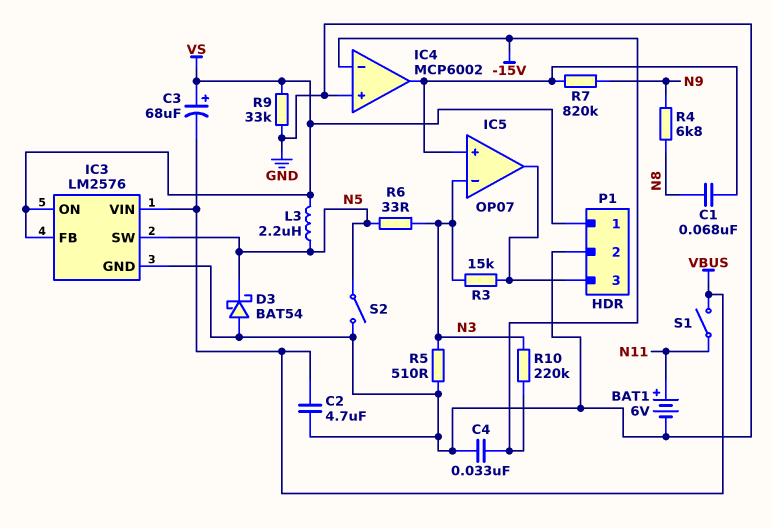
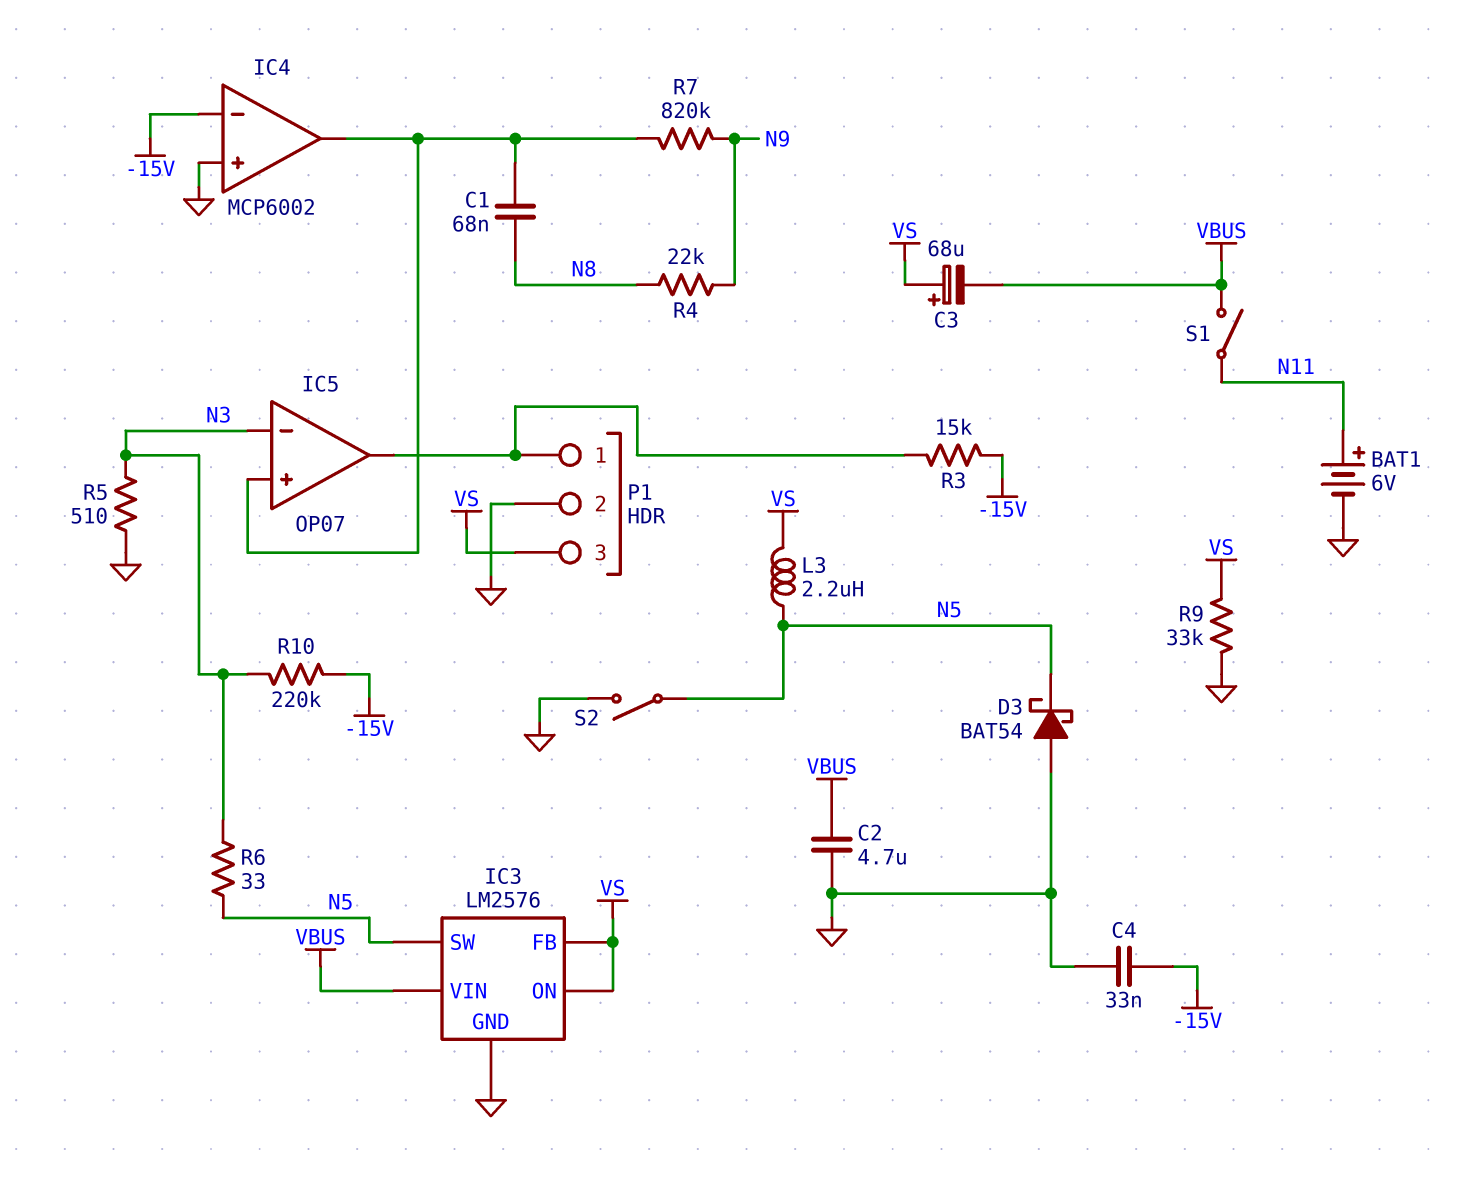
P1 pin 1: VS -> IC5/out
P1 pin 3: IC5/out -> VS
R3: 15k (IC5/out, N3) -> 15k (-15V, IC5/out)
R4: 6.8k (N8, N9) -> 22k (N8, N9)

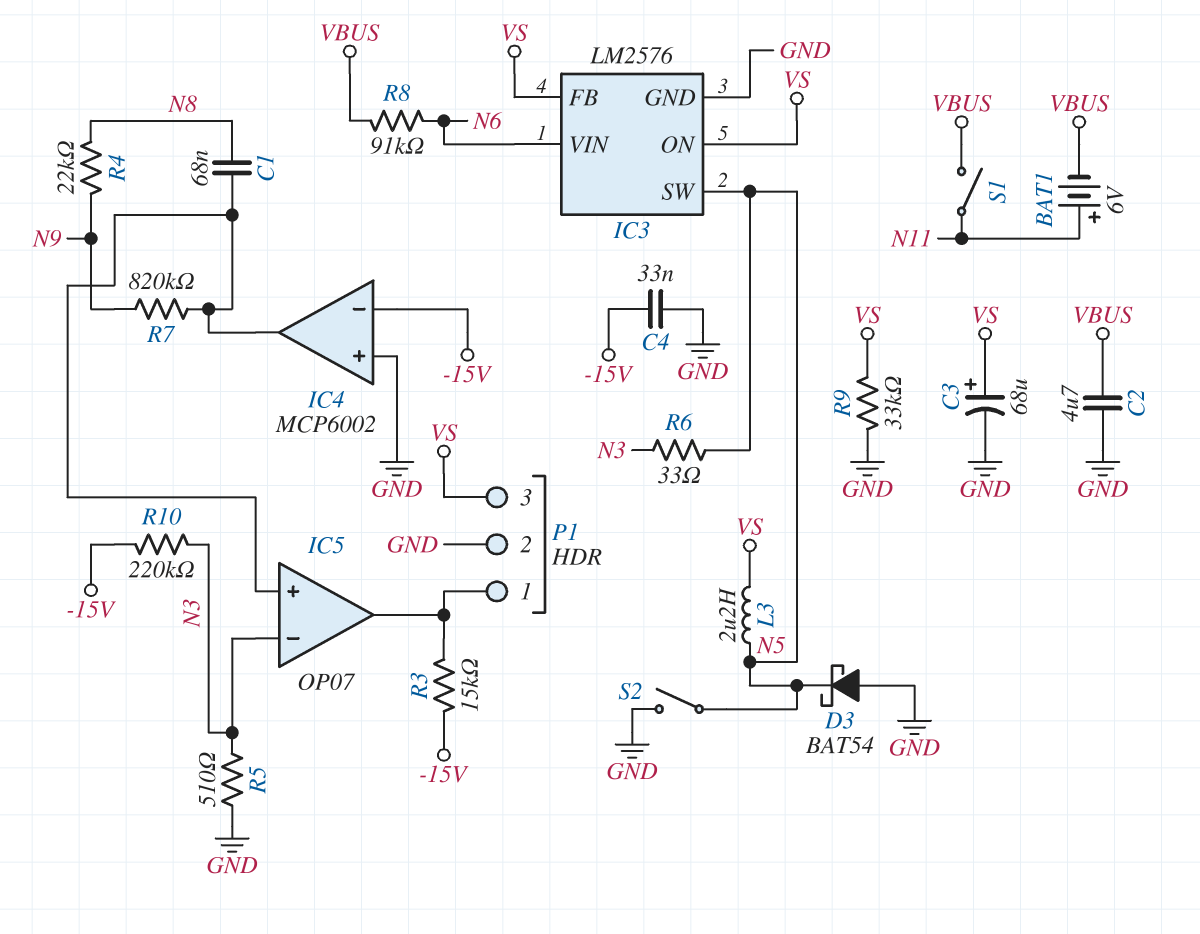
BAT1: 6V (plus N11, minus GND) -> 6V (plus N11, minus VBUS)
C3: 68uF (plus VS, minus VBUS) -> 68uF (plus VS, minus GND)
IC3 pin VIN: VBUS -> N6
R8: none -> 91k (N6, VBUS)

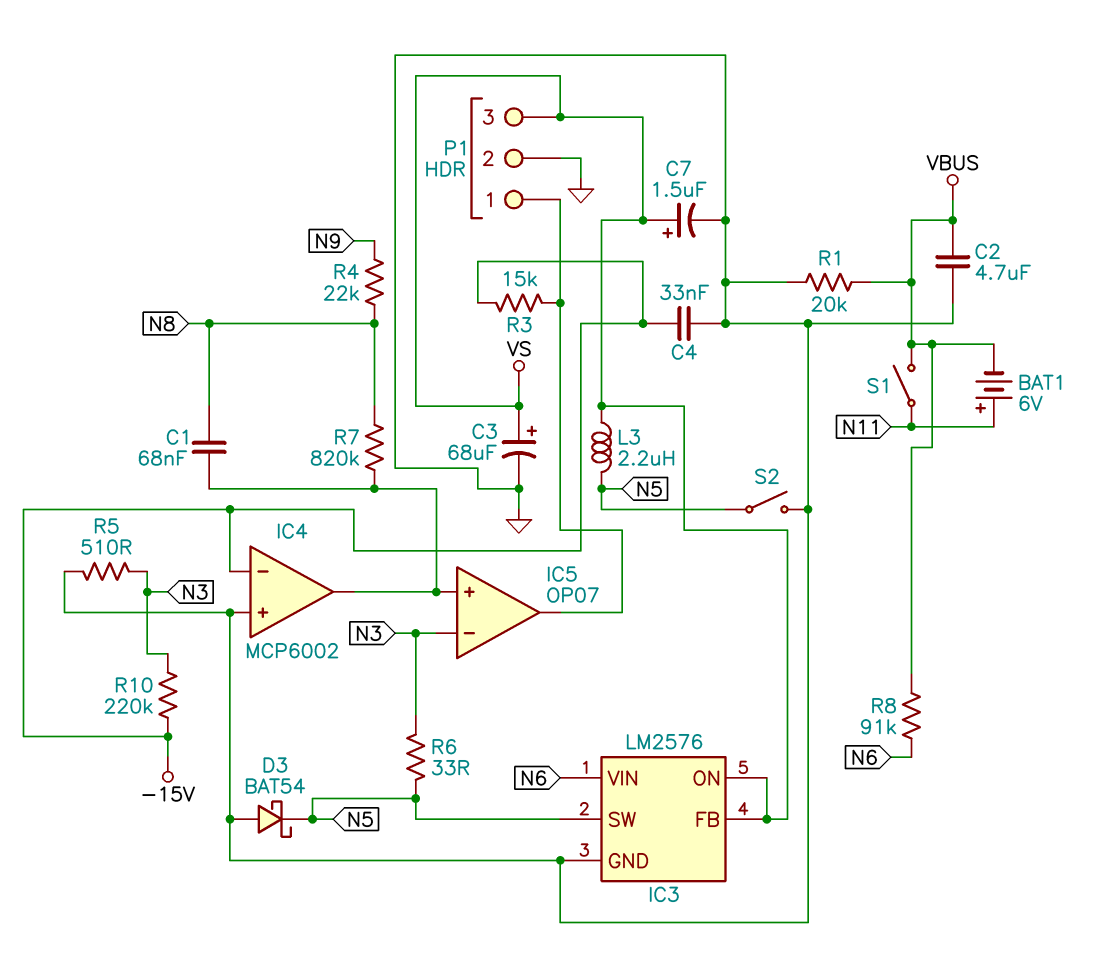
C7: none -> 1.5uF (plus VS, minus GND)
R1: none -> 20k (GND, VBUS)
R7: 820k (IC4/out, N9) -> 820k (IC4/out, N8)
R9: 33k (GND, VS) -> none

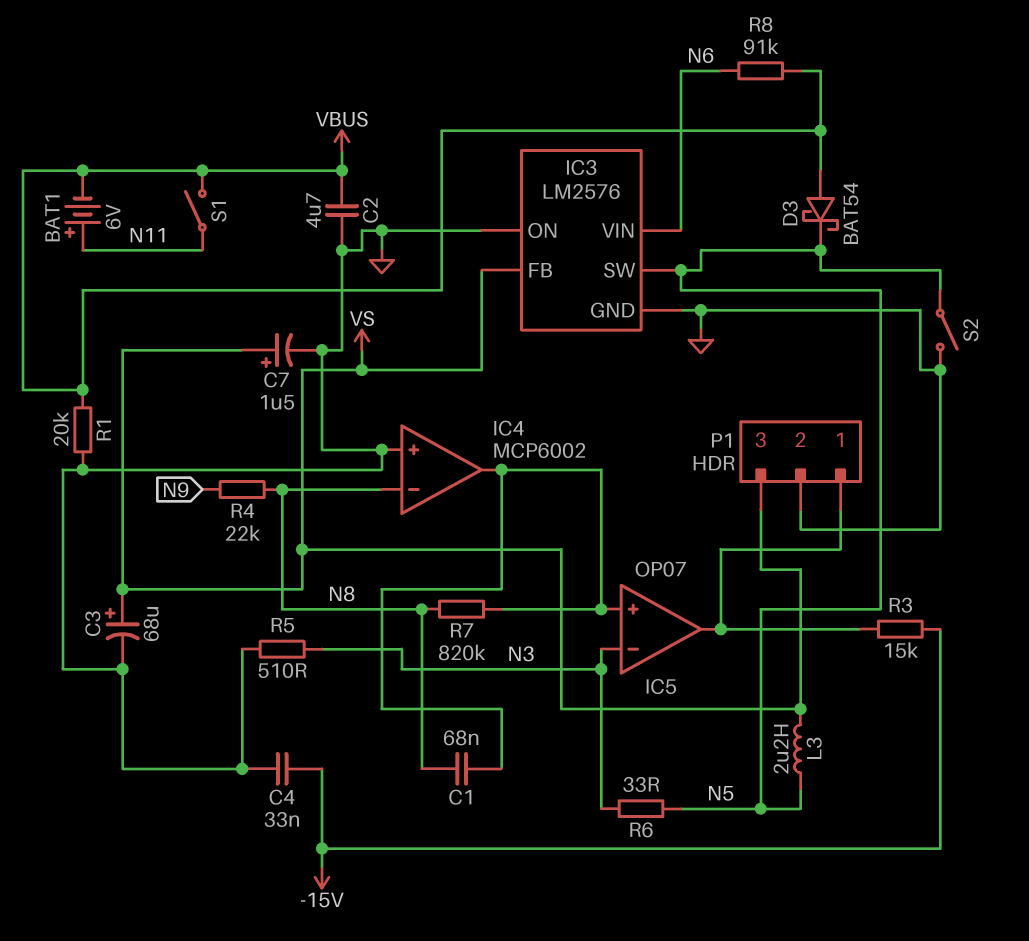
D3: schottky BAT54 (A GND, K N5) -> schottky BAT54 (A VBUS, K N5)
IC3 pin ON: VS -> GND
IC4 pin in-: -15V -> N8
R10: 220k (-15V, N3) -> none

